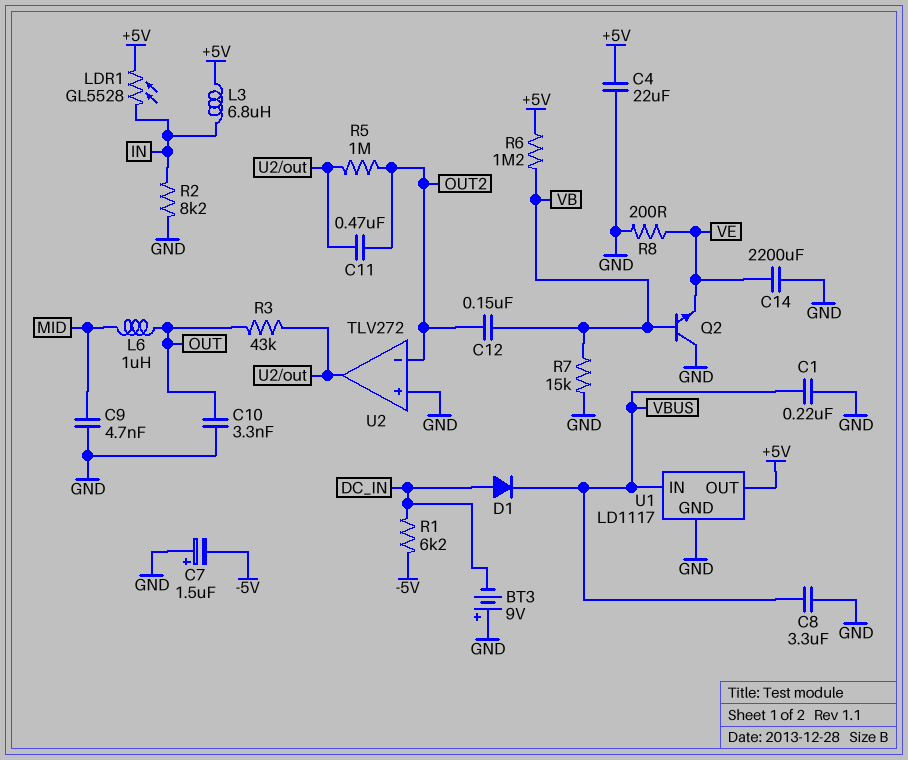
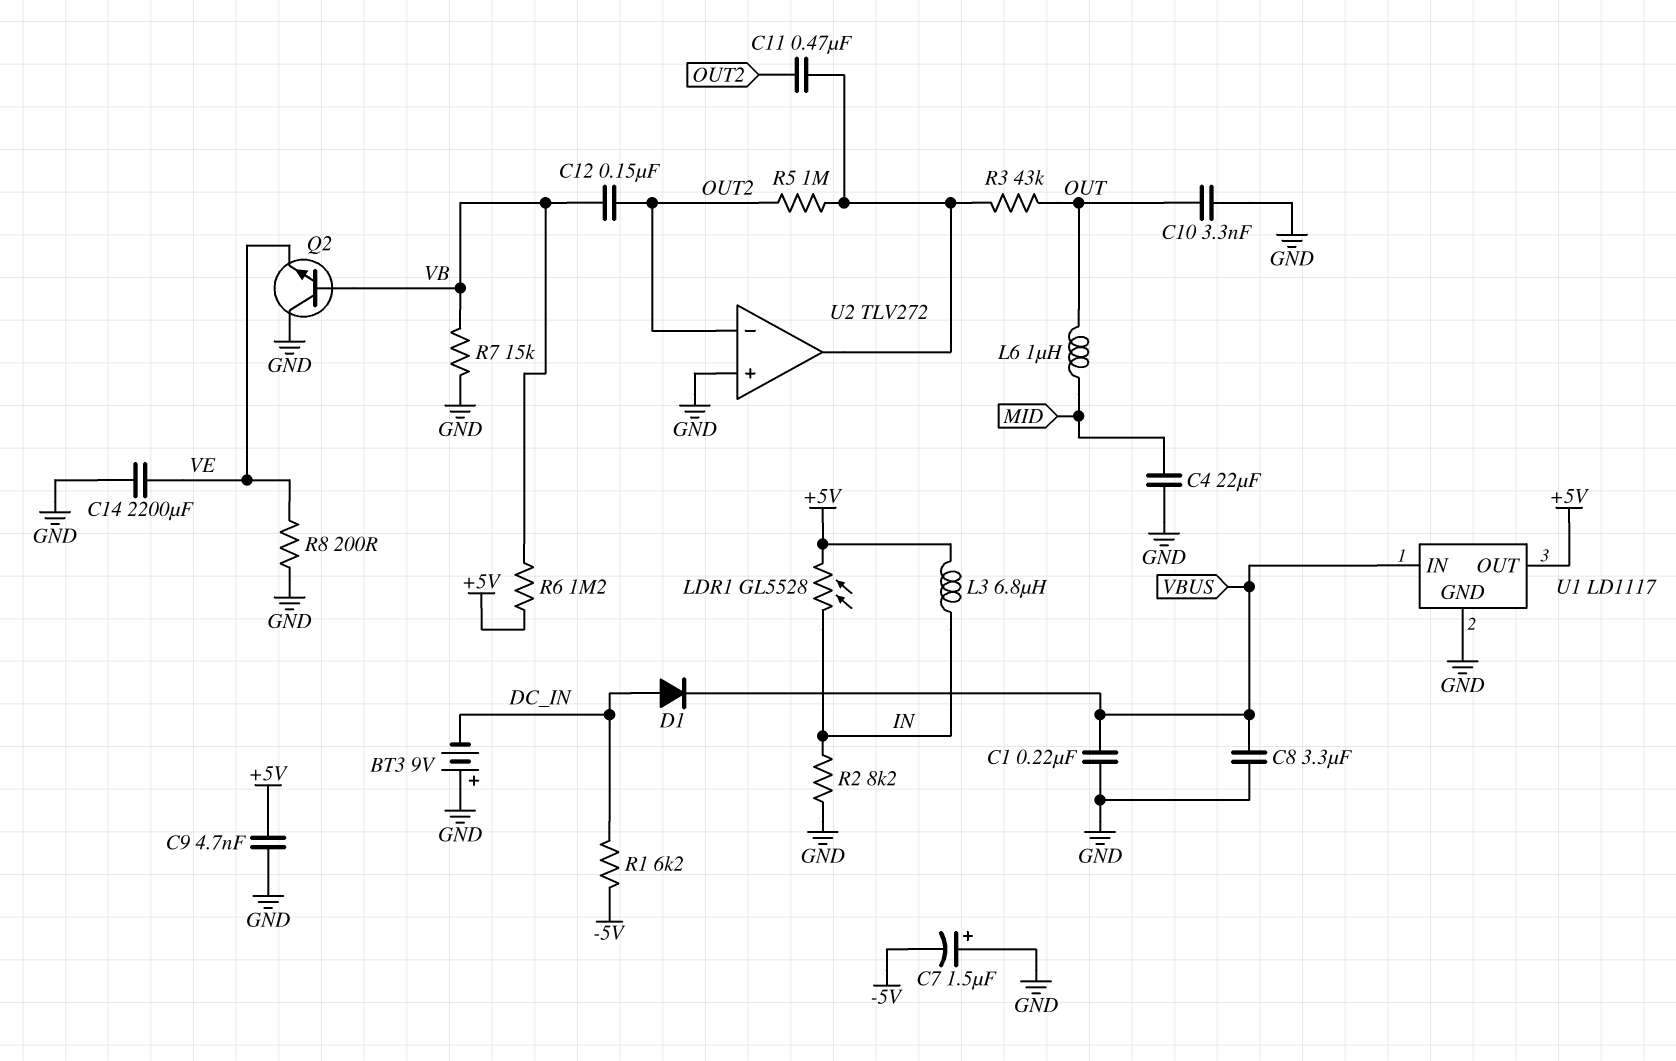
C4: 22uF (+5V, GND) -> 22uF (GND, MID)
C9: 4.7nF (GND, MID) -> 4.7nF (+5V, GND)

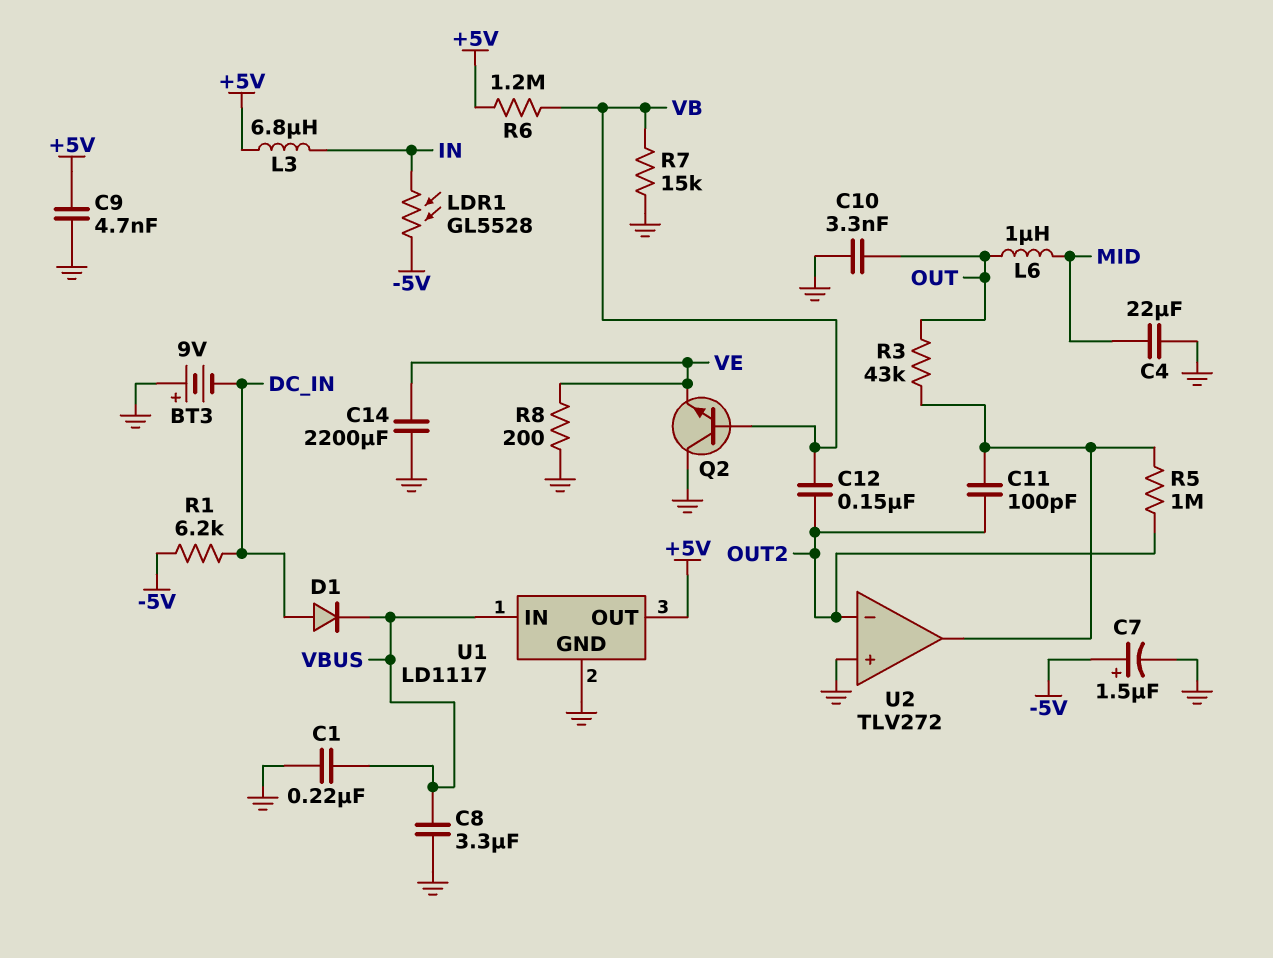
C7: 1.5uF (plus GND, minus -5V) -> 1.5uF (plus -5V, minus GND)
C11: 470nF (OUT2, U2/out) -> 100pF (OUT2, U2/out)
LDR1: GL5528 (+5V, IN) -> GL5528 (-5V, IN)
R2: 8.2k (GND, IN) -> none

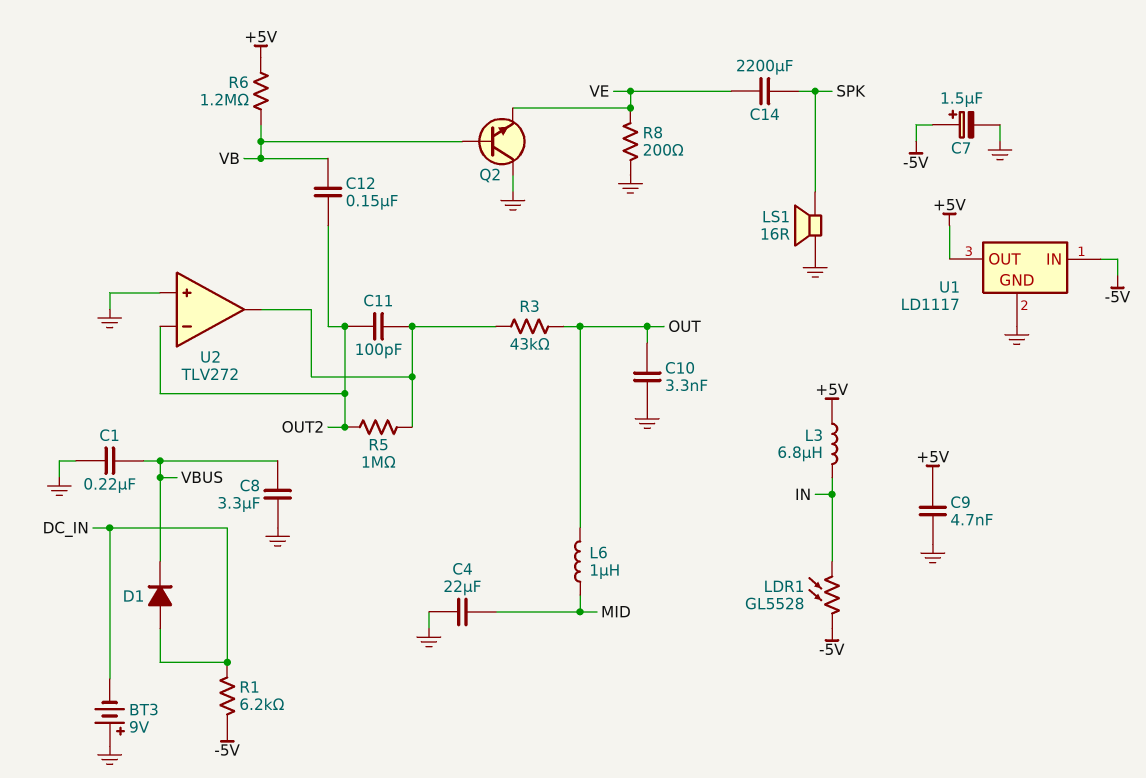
C14: 2200uF (GND, VE) -> 2200uF (SPK, VE)
LS1: none -> speaker 16R (GND, SPK)
R7: 15k (GND, VB) -> none
U1 pin IN: VBUS -> -5V

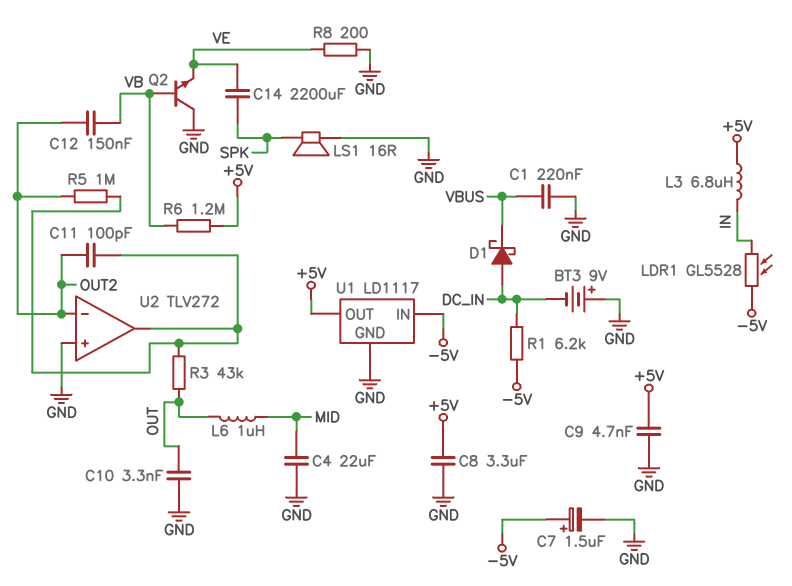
C8: 3.3uF (GND, VBUS) -> 3.3uF (+5V, GND)
D1: diode (A DC_IN, K VBUS) -> schottky (A DC_IN, K VBUS)

